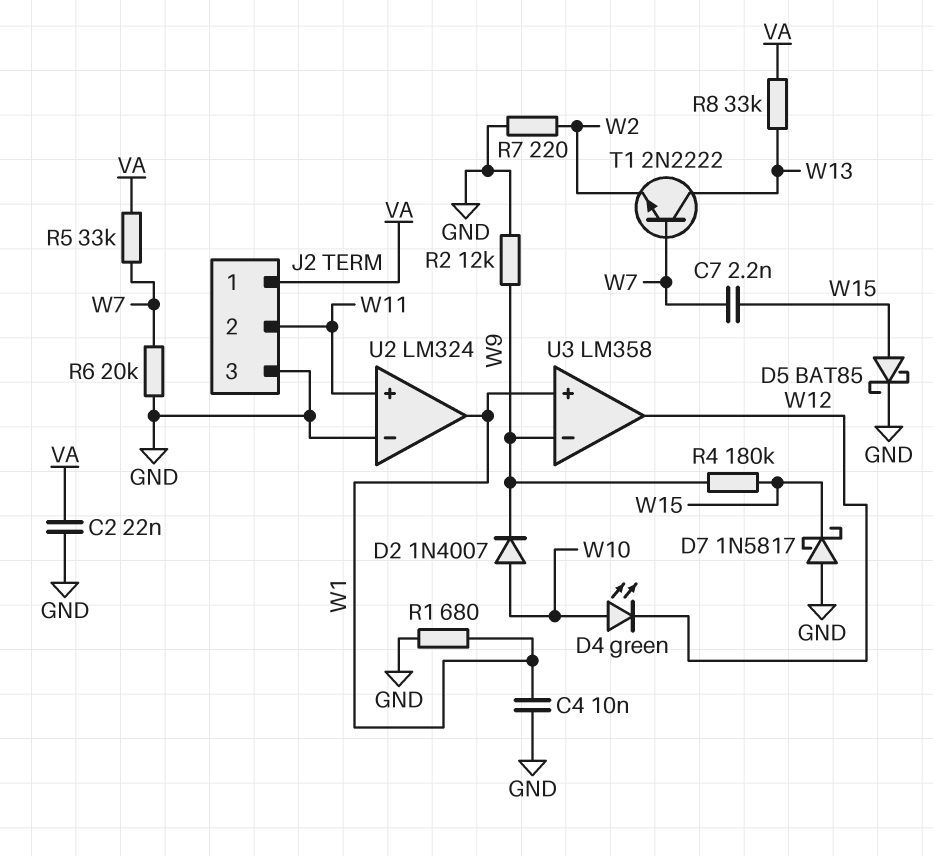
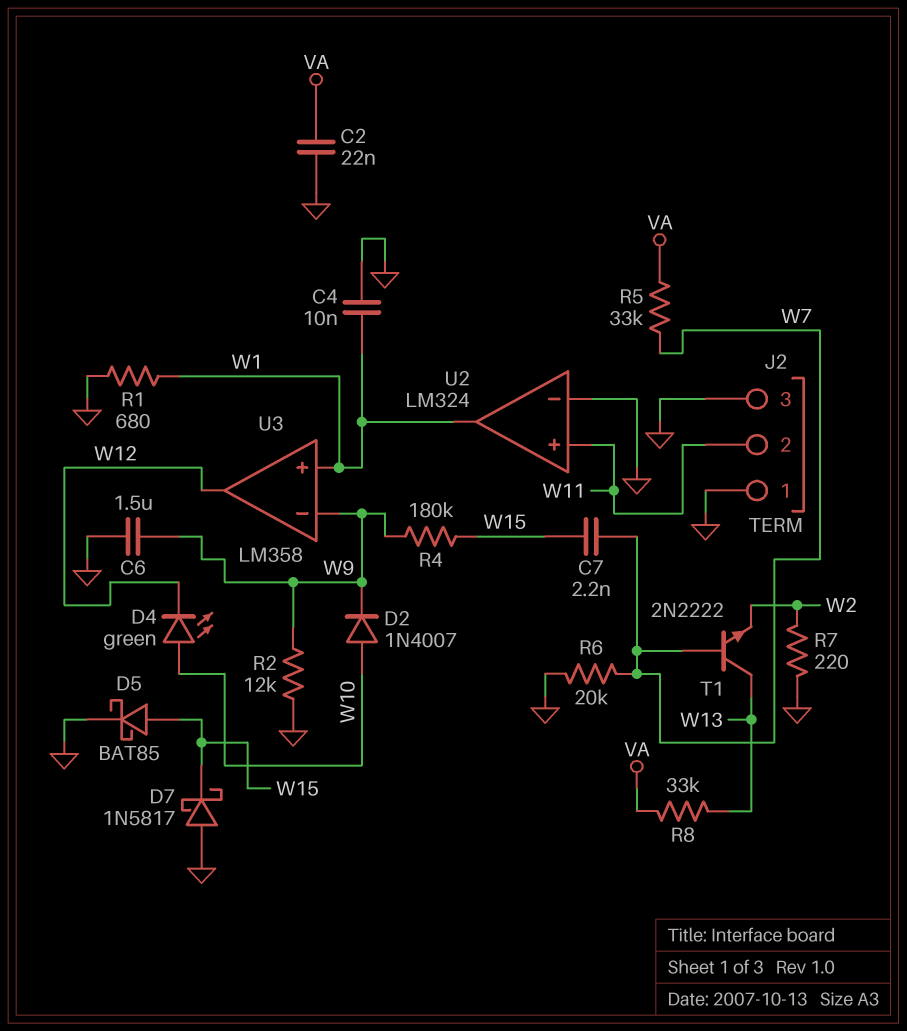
C6: none -> 1.5uF (GND, W9)
J2 pin 1: VA -> GND

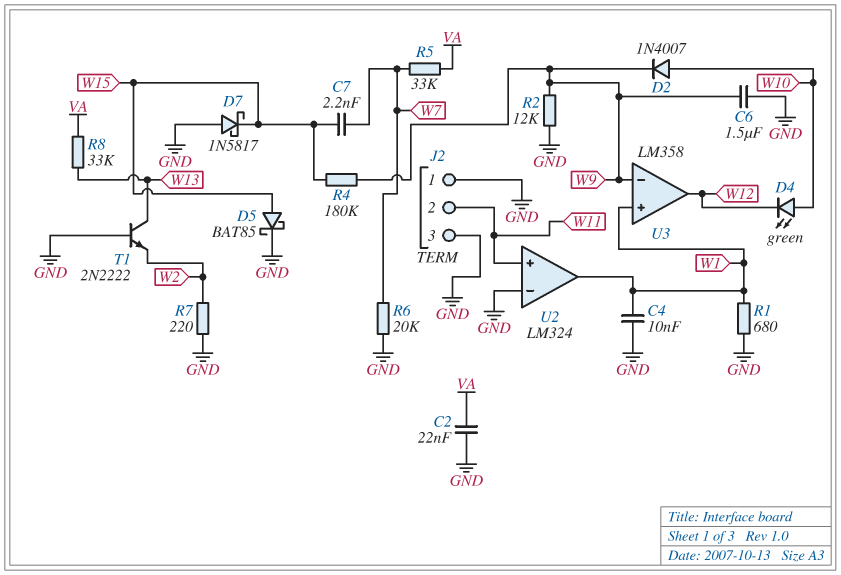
T1: NPN 2N2222 (B W7, C W13, E W2) -> NPN 2N2222 (B GND, C W13, E W2)

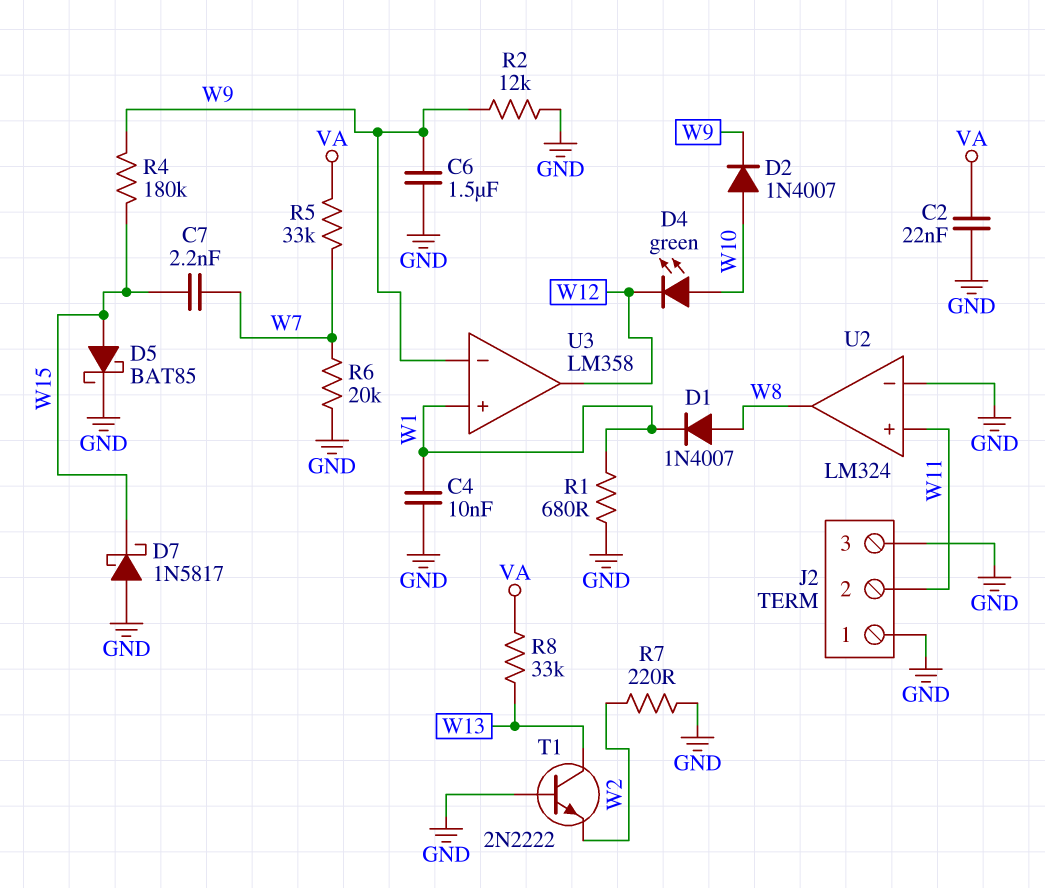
D1: none -> diode 1N4007 (A W8, K W1)
U2 pin out: W1 -> W8

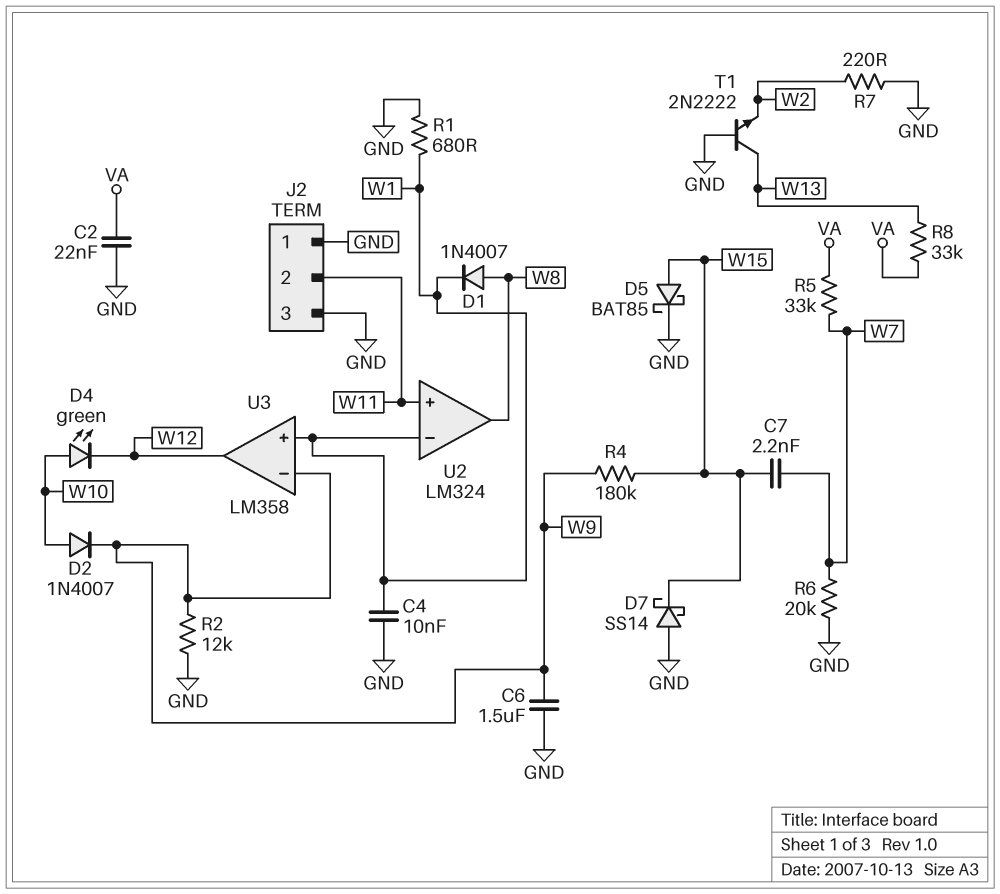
D7: schottky 1N5817 (A GND, K W15) -> schottky SS14 (A GND, K W15)
U2 pin in-: GND -> W1

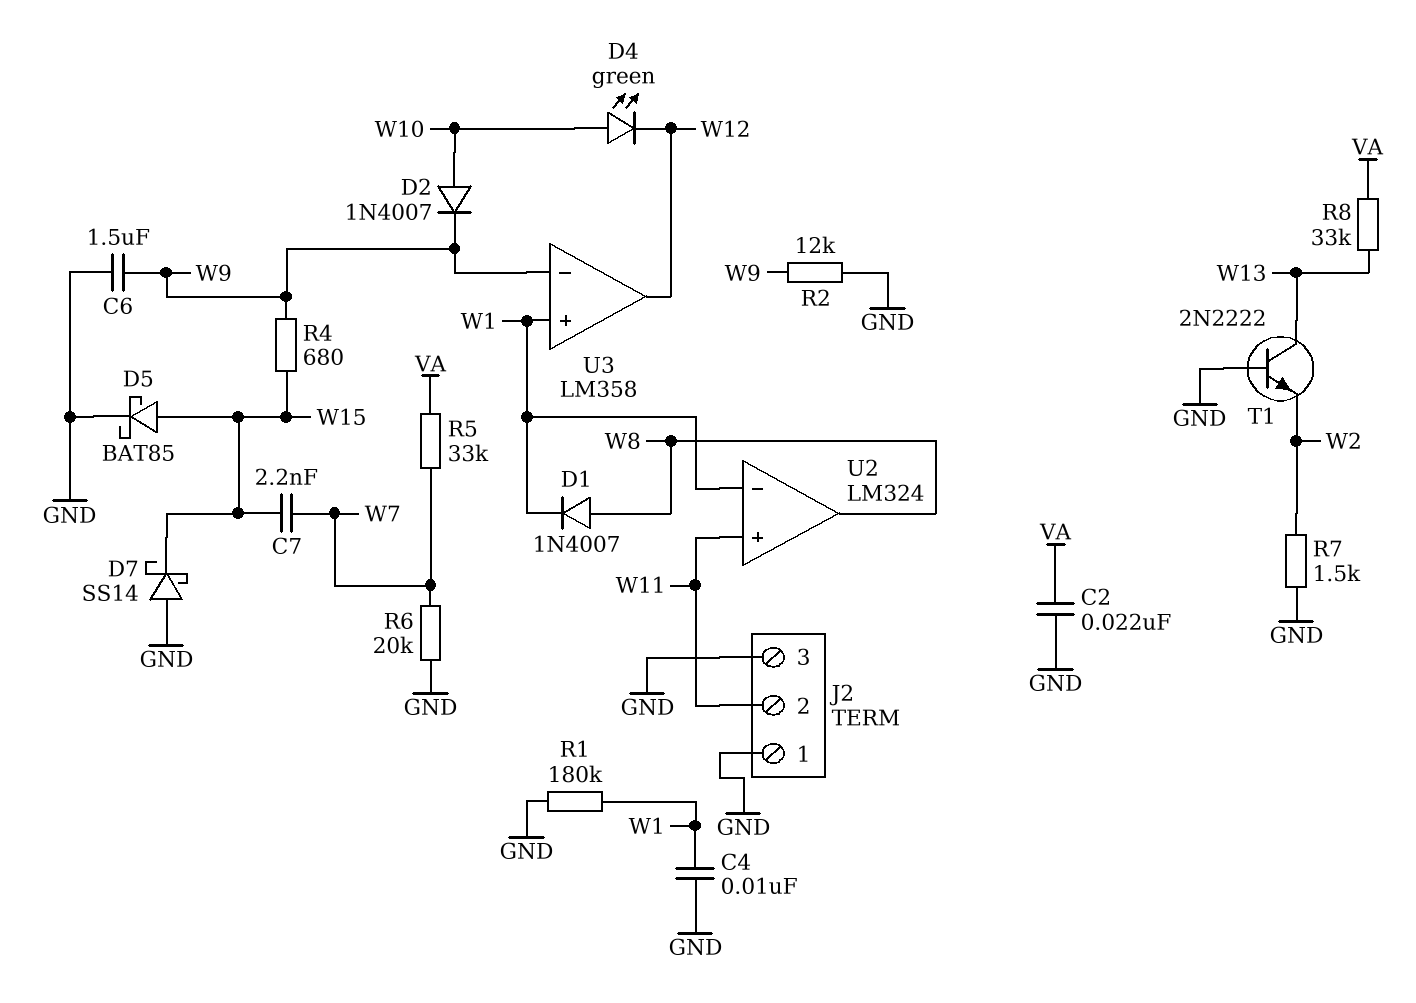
R1: 680 (GND, W1) -> 180k (GND, W1)
R4: 180k (W9, W15) -> 680 (W9, W15)
R7: 220 (GND, W2) -> 1.5k (GND, W2)

